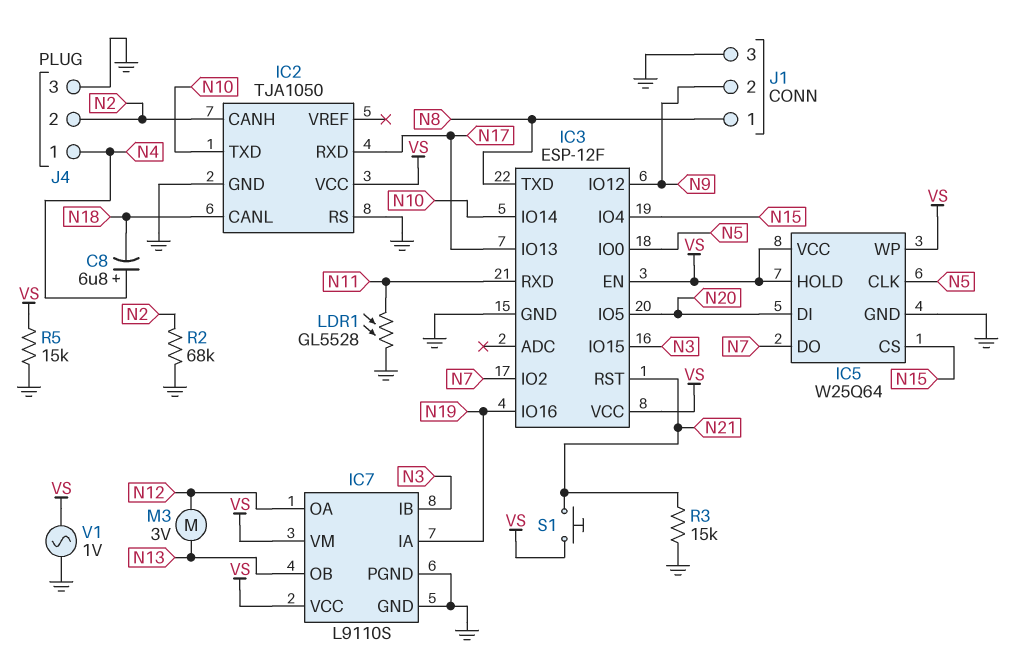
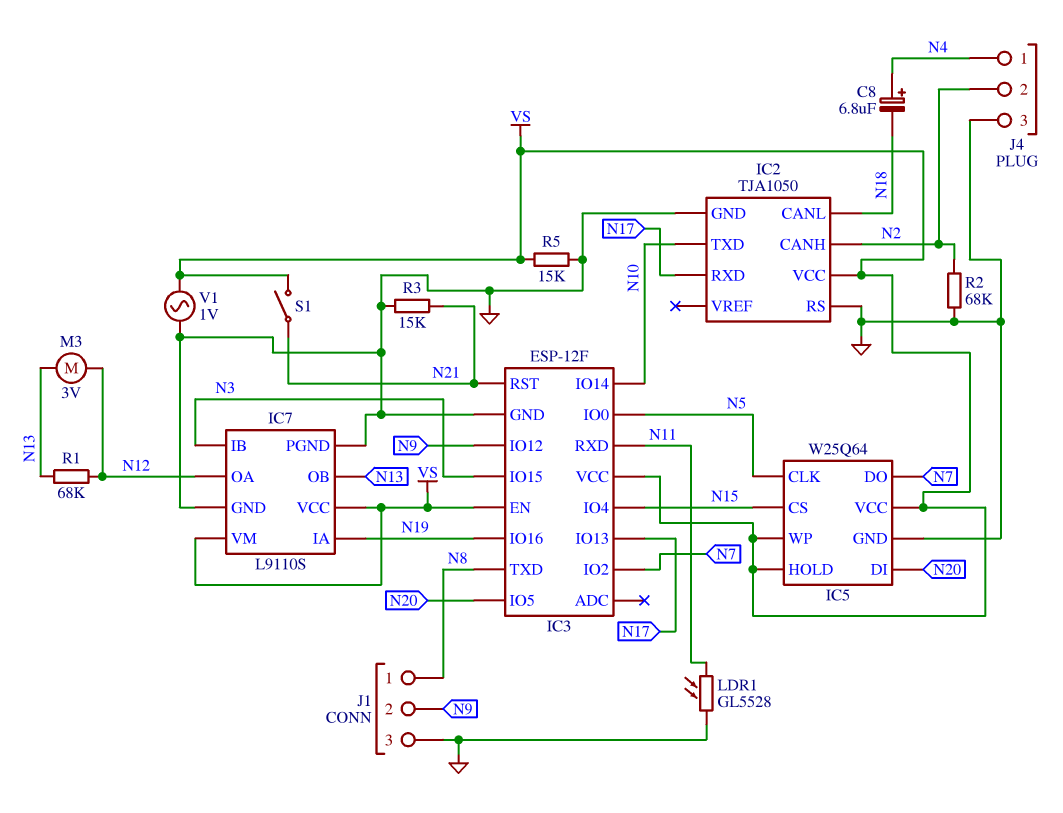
R1: none -> 68k (N12, N13)
S1: button (N21, VS) -> switch (N21, VS)

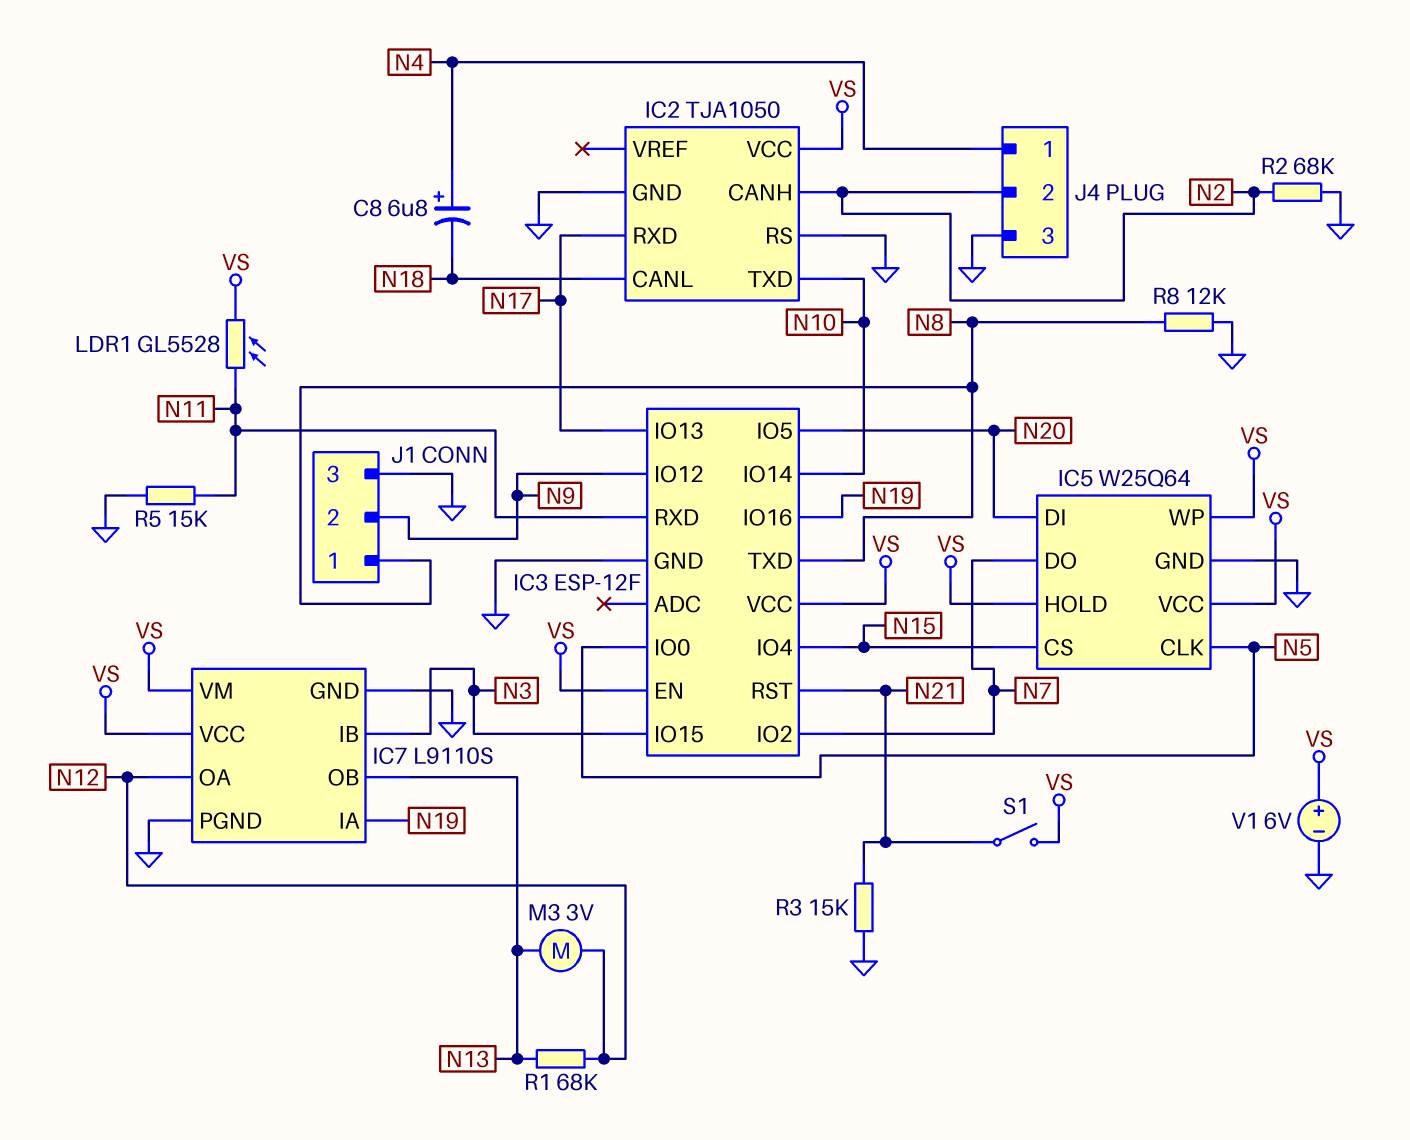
LDR1: GL5528 (GND, N11) -> GL5528 (N11, VS)
R5: 15k (GND, VS) -> 15k (GND, N11)
R8: none -> 12k (GND, N8)
V1: AC 1V (GND, VS) -> 6V (plus VS, minus GND)

